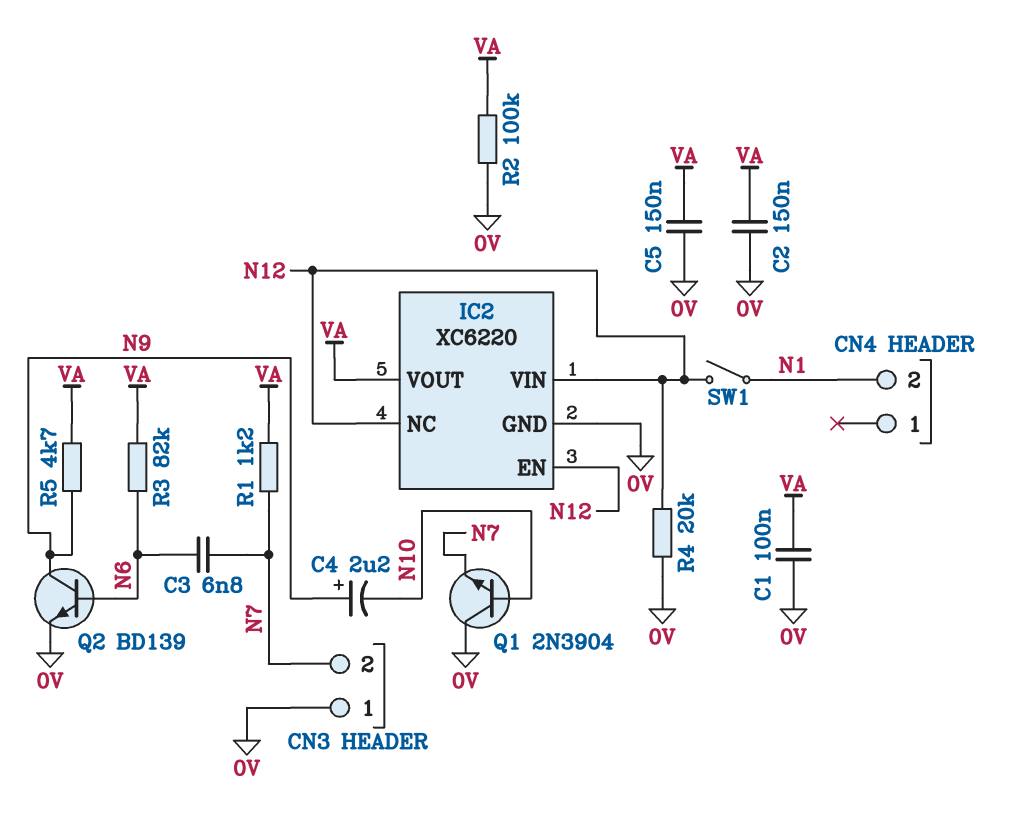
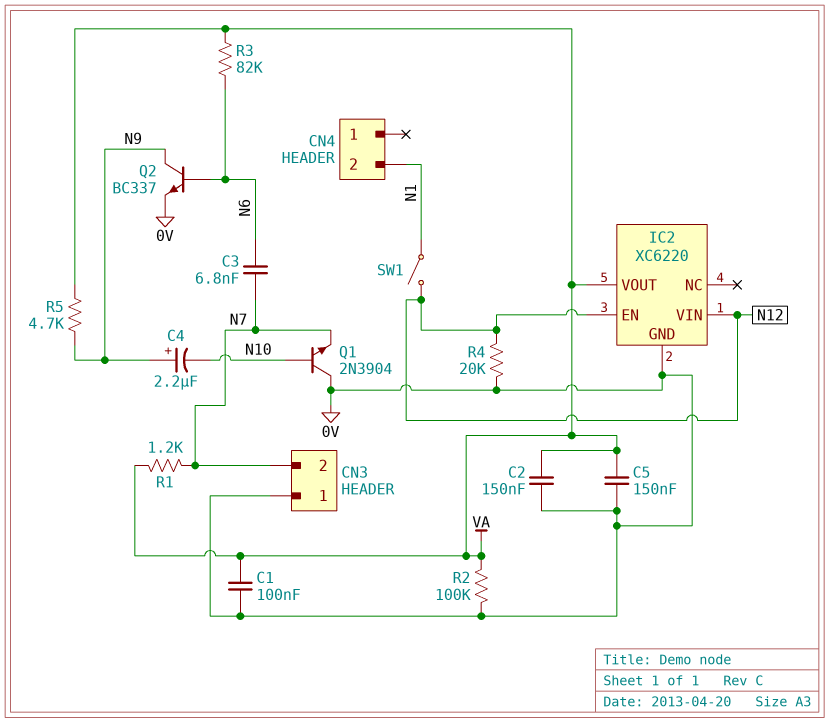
IC2 pin NC: N12 -> none
Q2: NPN BD139 (B N6, C N9, E 0V) -> NPN BC337 (B N6, C N9, E 0V)

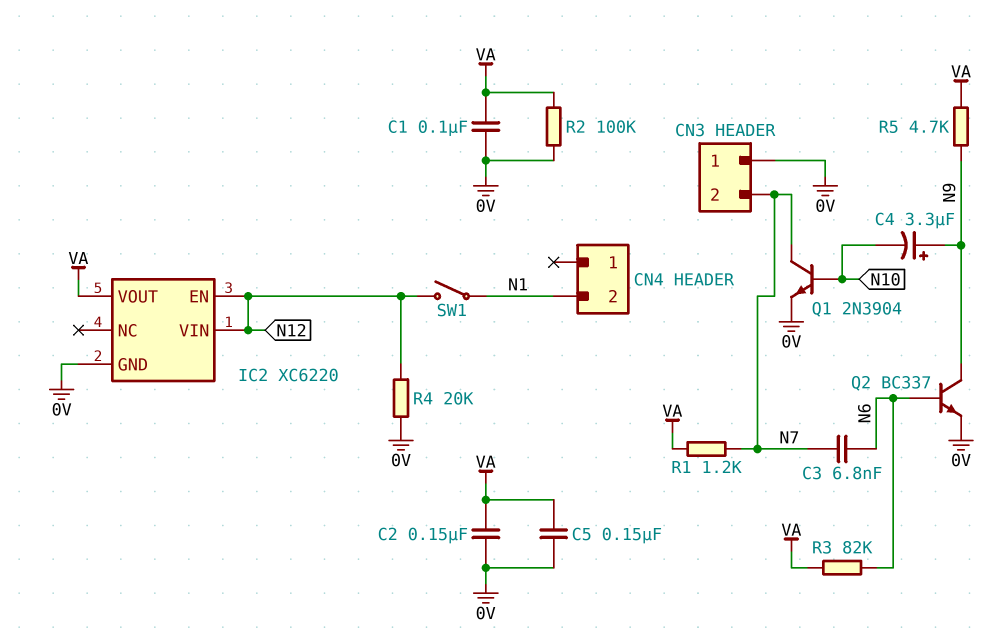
C4: 2.2uF (plus N9, minus N10) -> 3.3uF (plus N9, minus N10)
Q1: NPN 2N3904 (B N10, C 0V, E N7) -> NPN 2N3904 (B N10, C N7, E 0V)

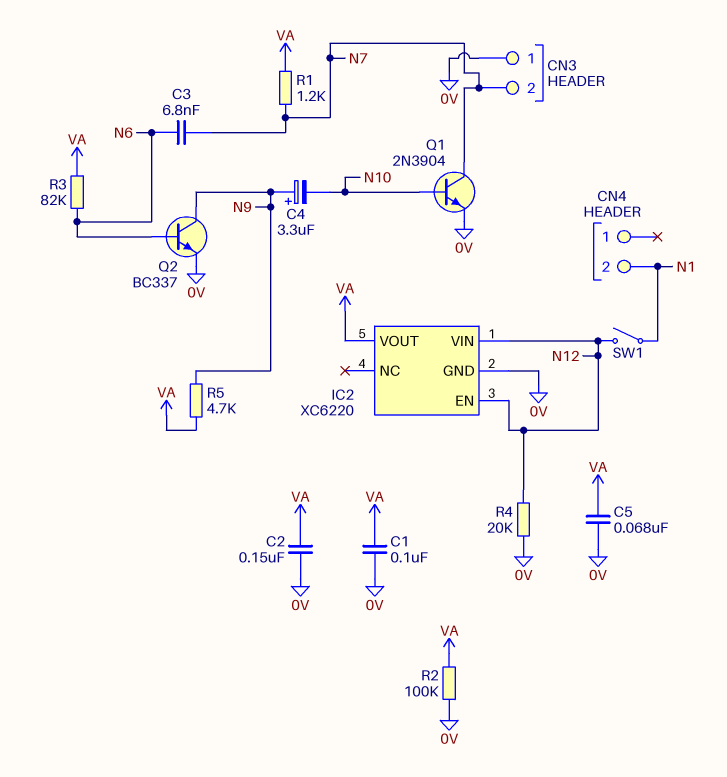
C5: 150nF (0V, VA) -> 68nF (0V, VA)

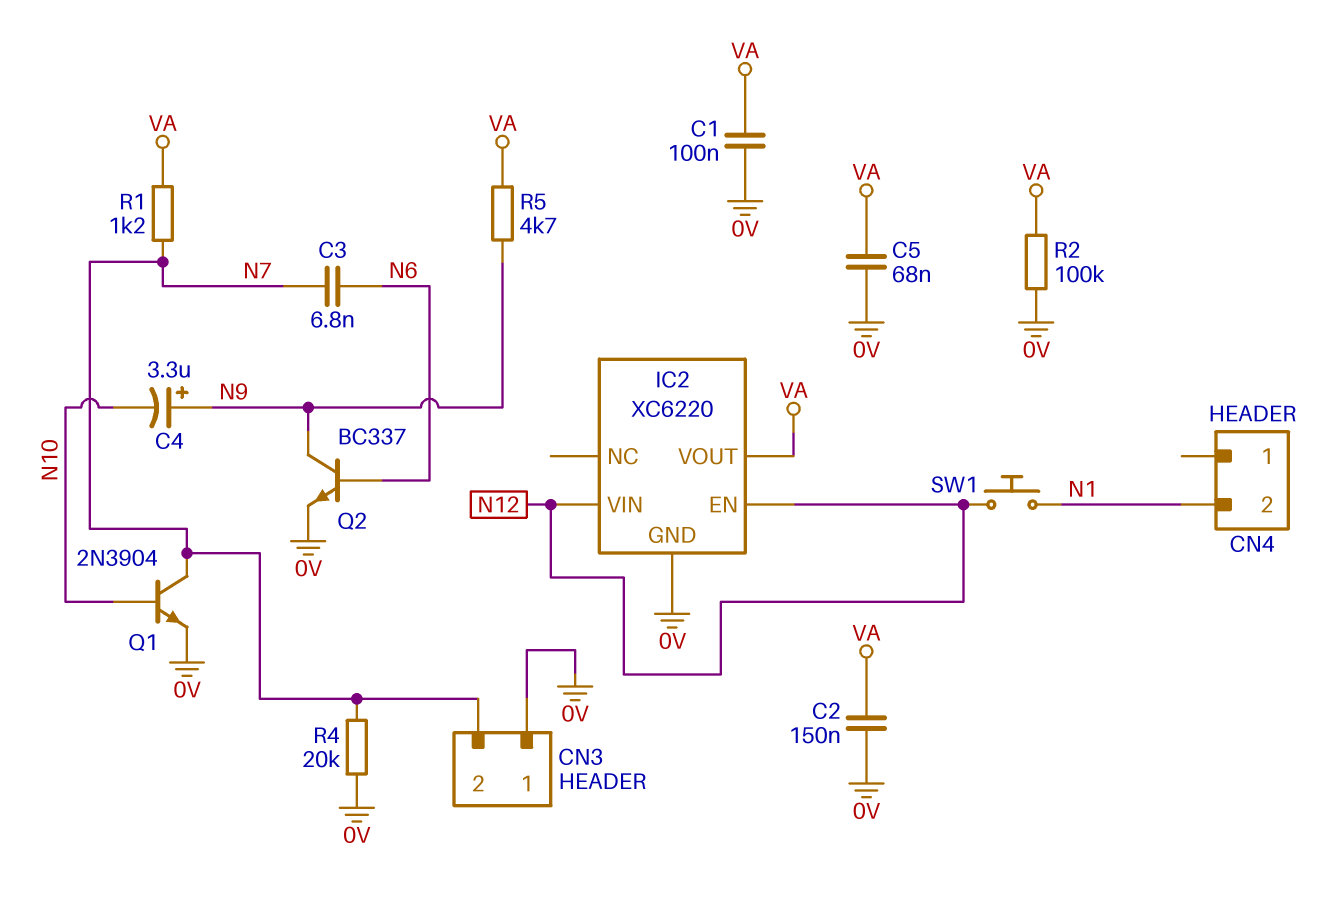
R3: 82k (N6, VA) -> none
R4: 20k (0V, N12) -> 20k (0V, N7)
SW1: switch (N1, N12) -> button (N1, N12)

